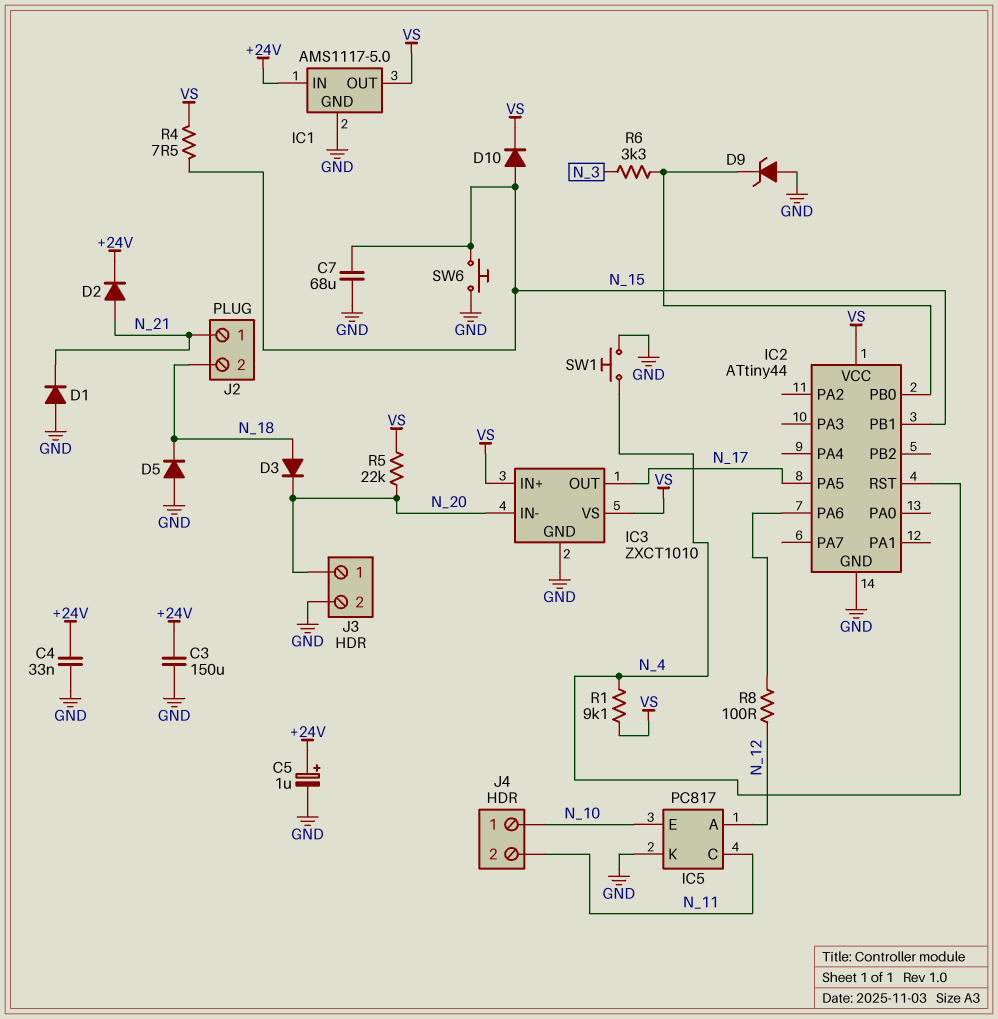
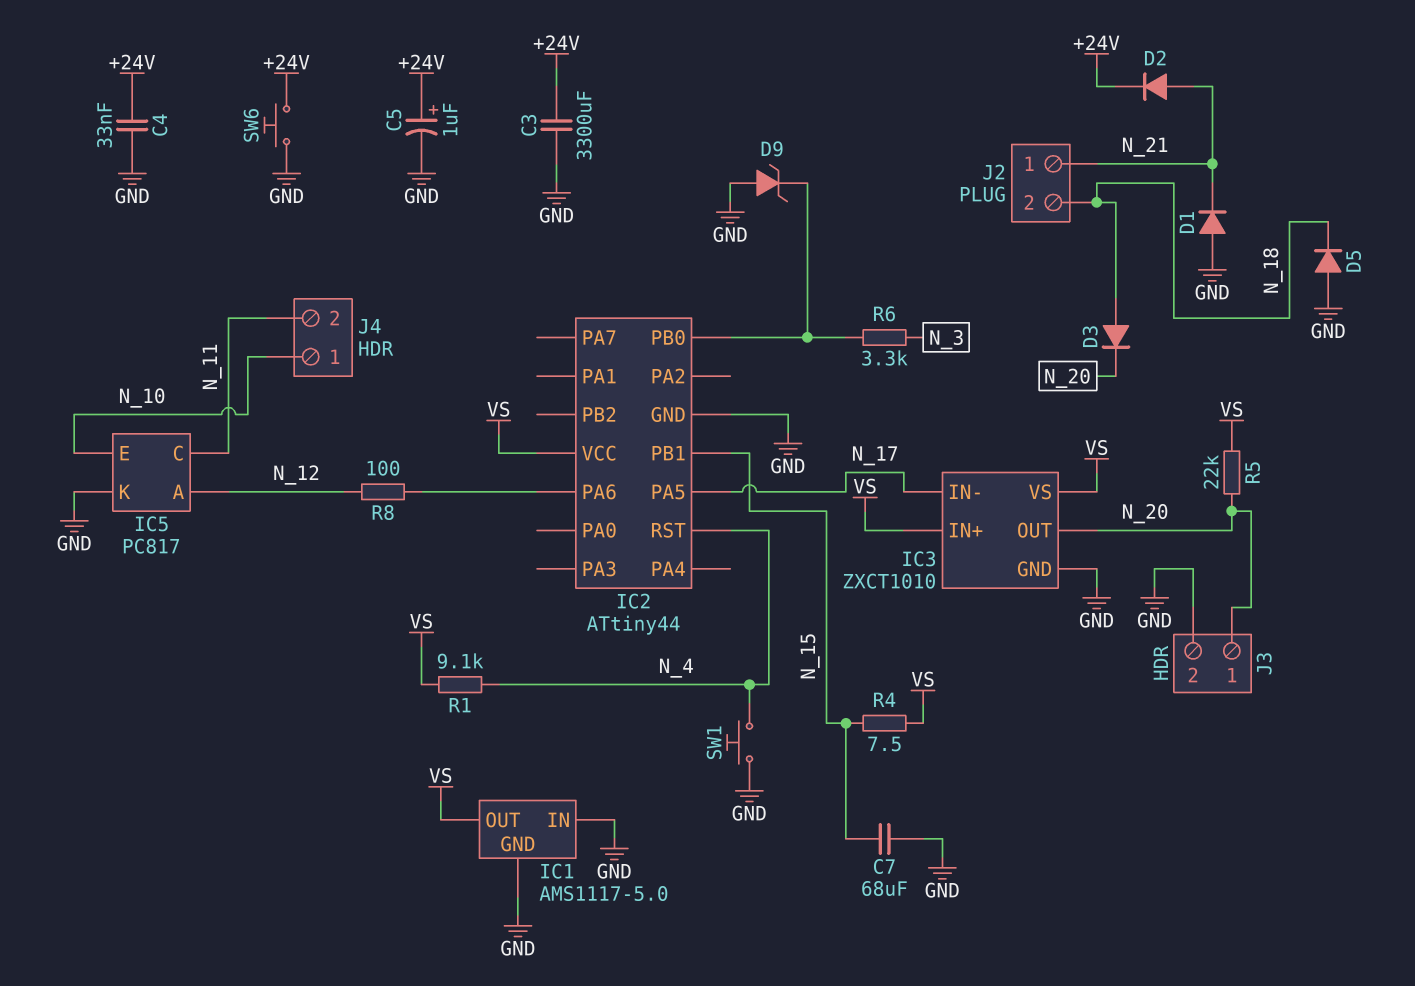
C3: 150uF (+24V, GND) -> 3300uF (+24V, GND)
D10: diode (A N_15, K VS) -> none
IC1 pin IN: +24V -> GND
IC3 pin IN-: N_20 -> N_17
IC3 pin OUT: N_17 -> N_20
SW6: button (GND, N_15) -> button (+24V, GND)

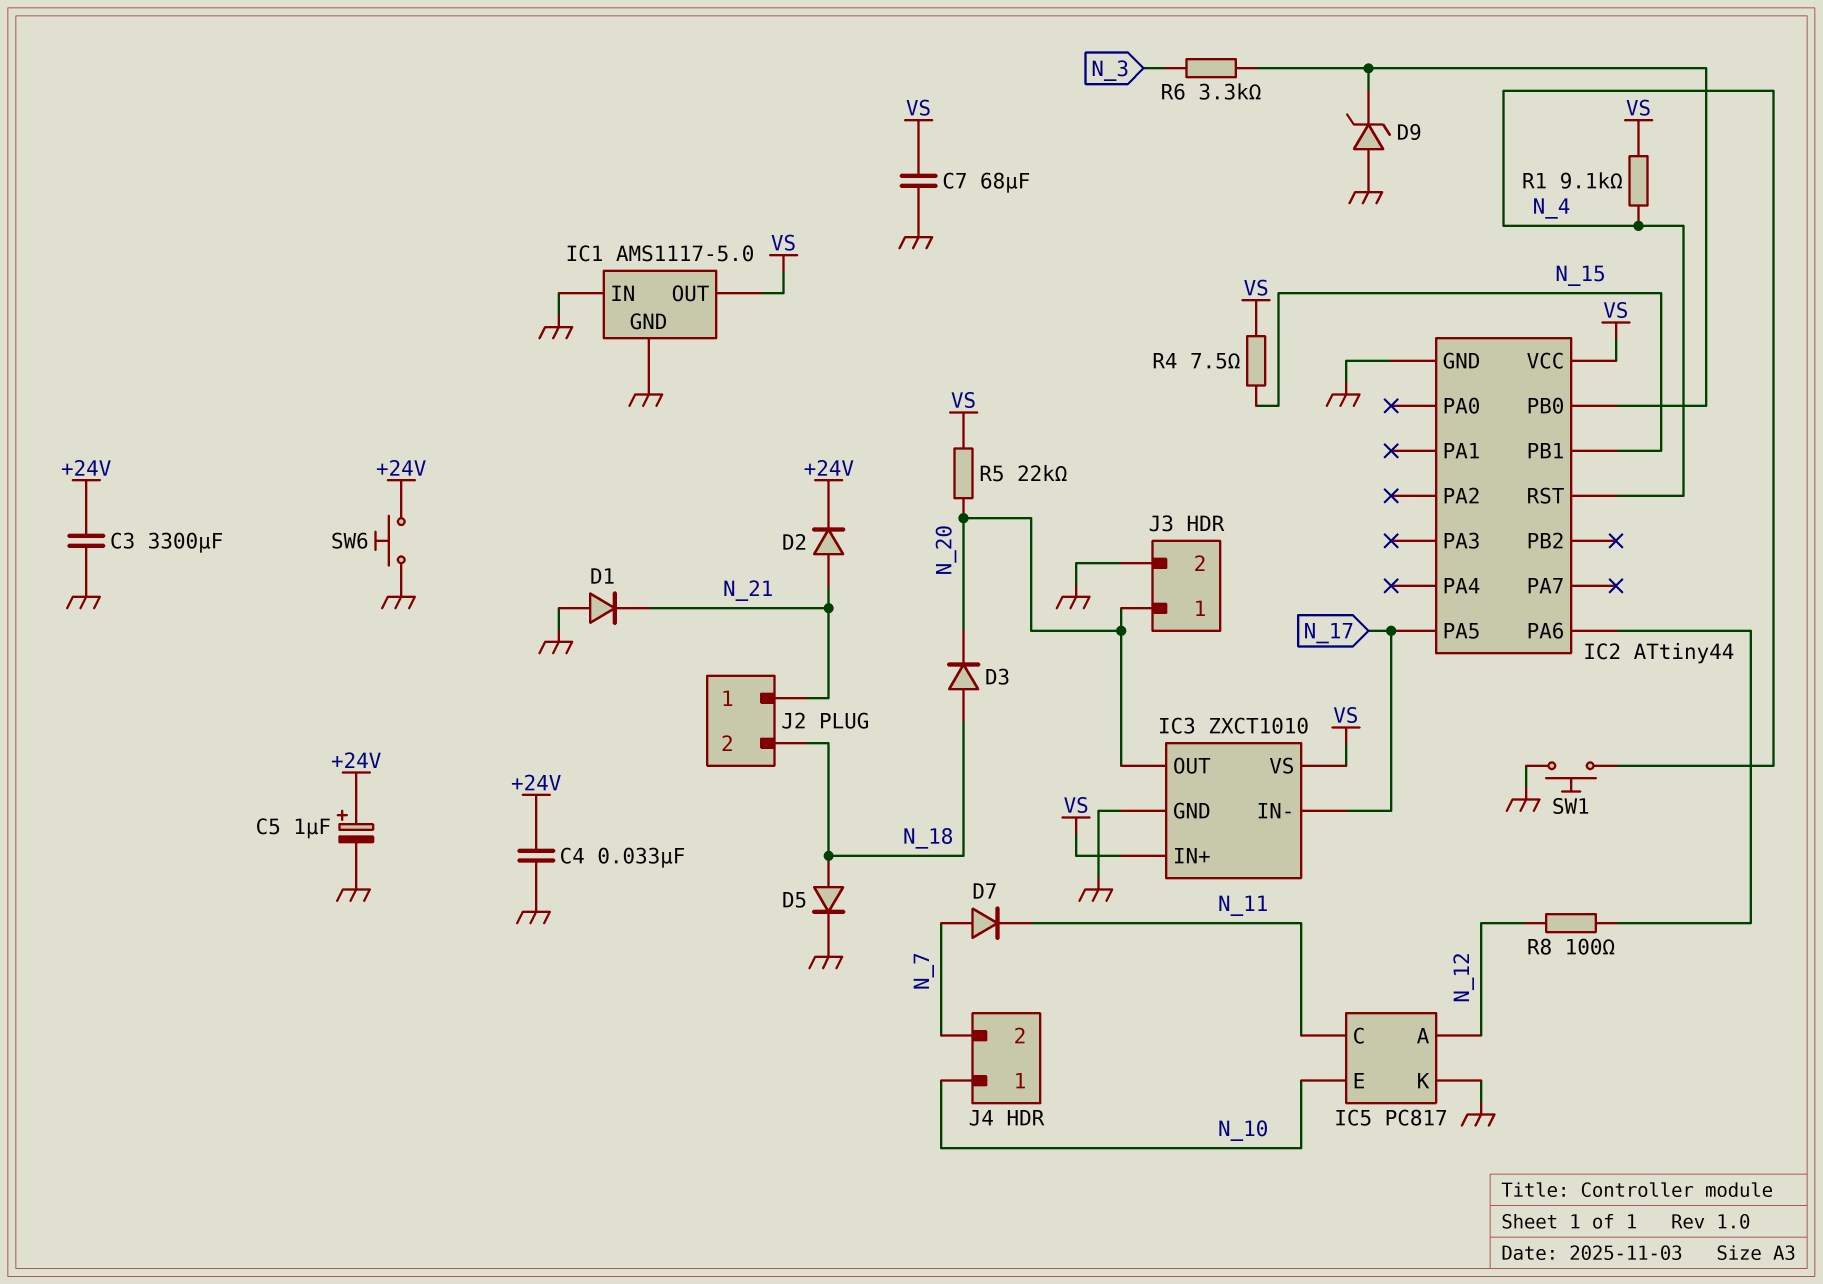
C7: 68uF (GND, N_15) -> 68uF (GND, VS)
D5: diode (A GND, K N_18) -> diode (A N_18, K GND)
D7: none -> diode (A N_7, K N_11)
J4 pin 2: N_11 -> N_7

